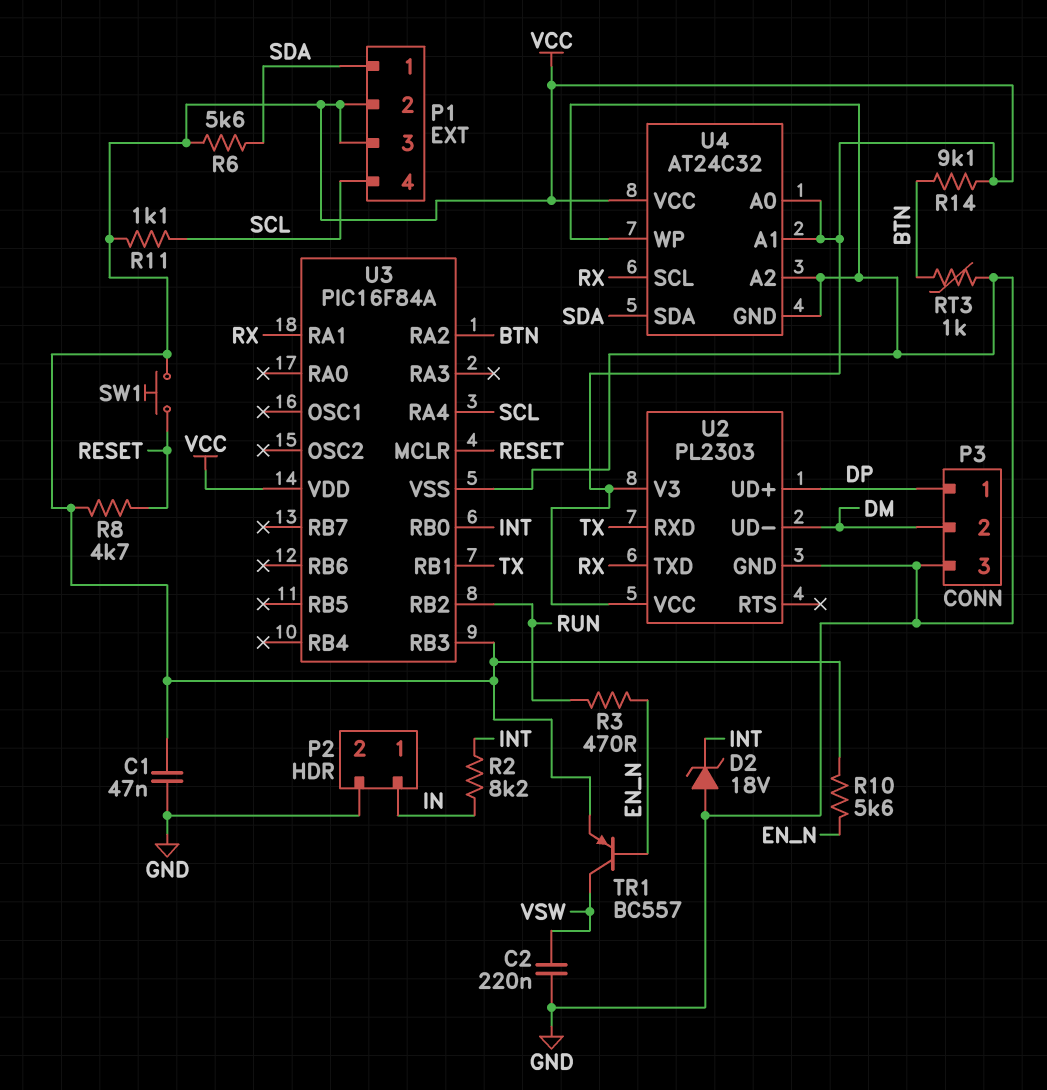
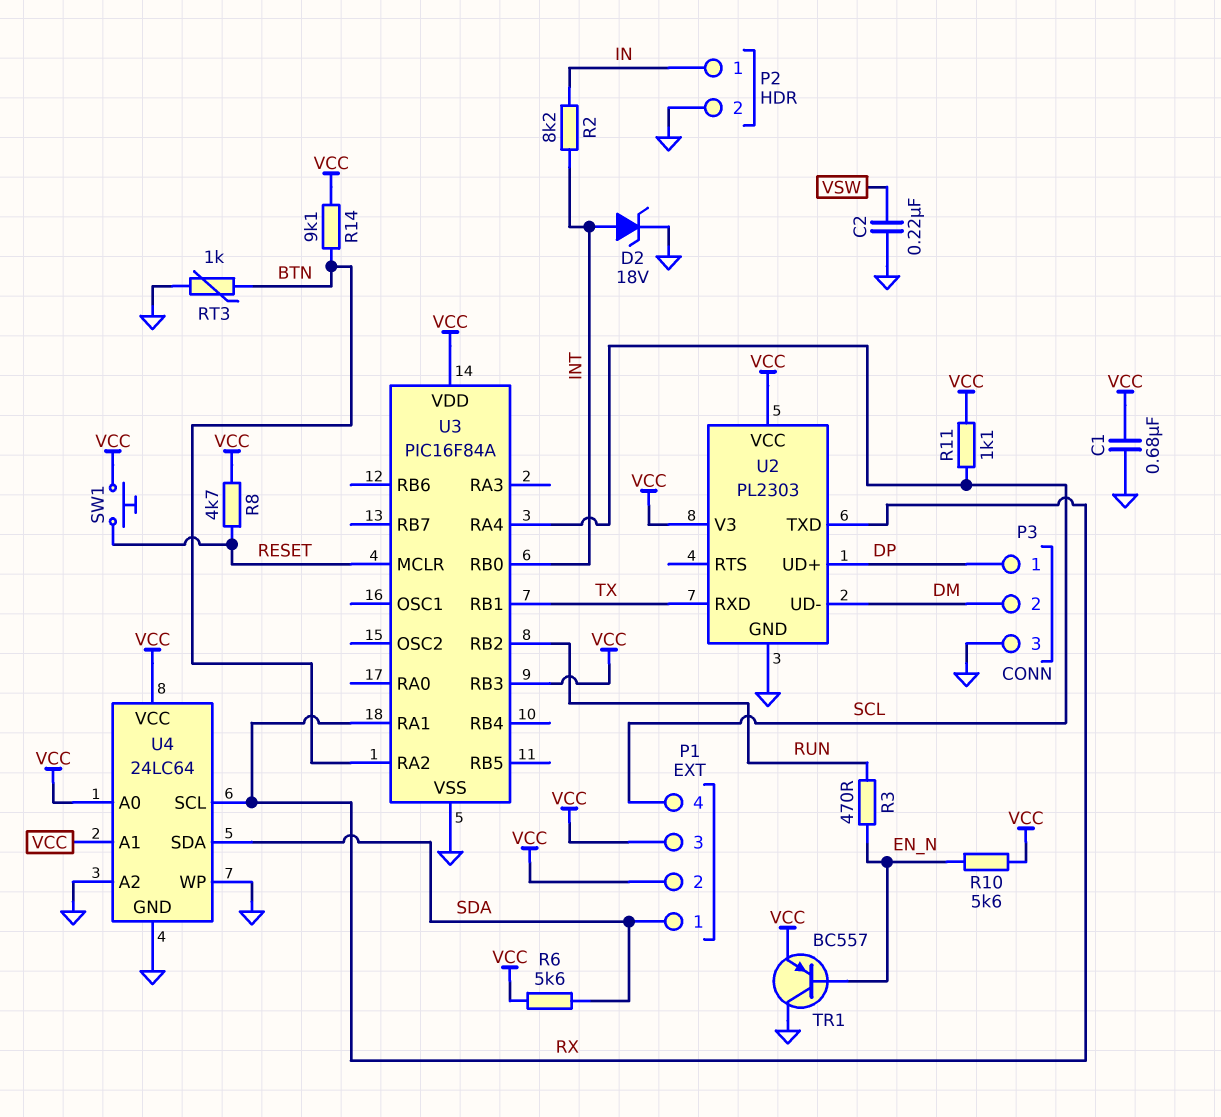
C1: 47nF (GND, VCC) -> 680nF (GND, VCC)
D2: zener 18V (A GND, K INT) -> zener 18V (A INT, K GND)
TR1: PNP BC557 (B EN_N, C VSW, E VCC) -> PNP BC557 (B EN_N, C GND, E VCC)
U4: AT24C32 -> 24LC64

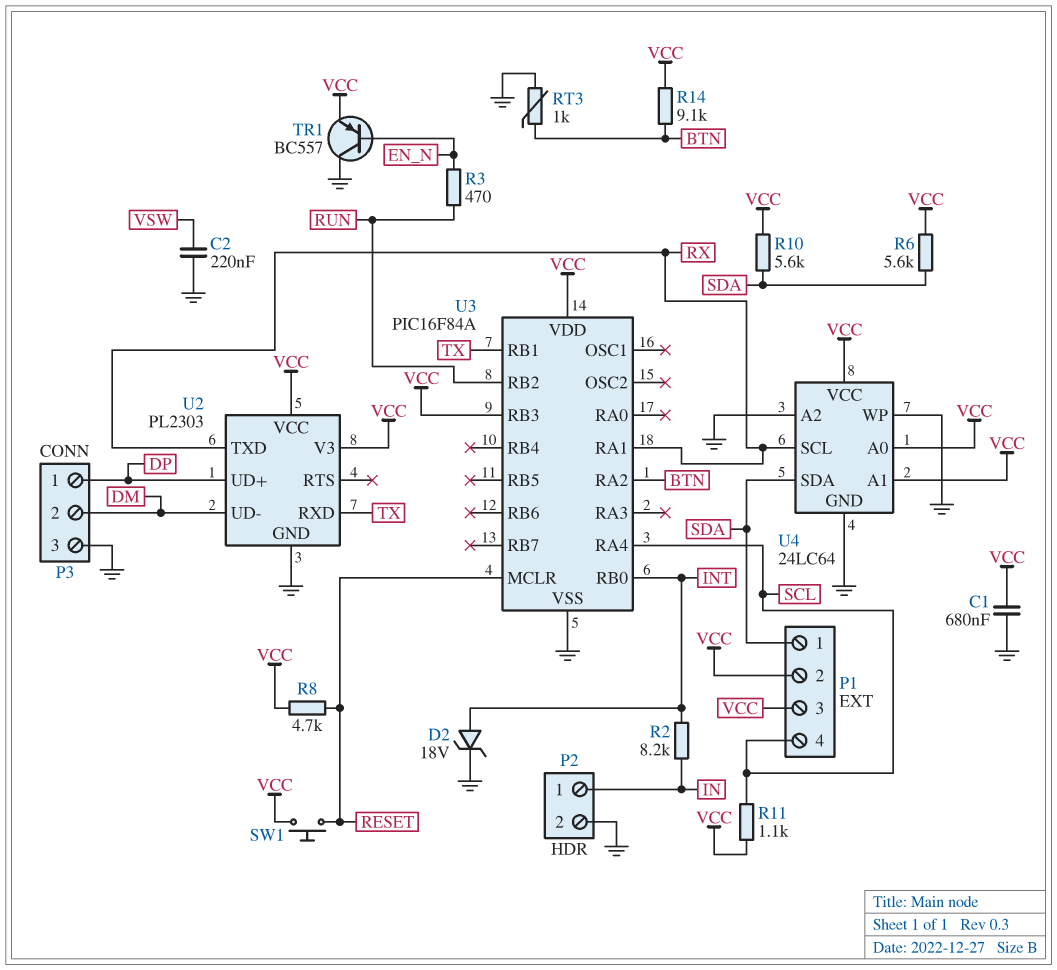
R10: 5.6k (EN_N, VCC) -> 5.6k (SDA, VCC)

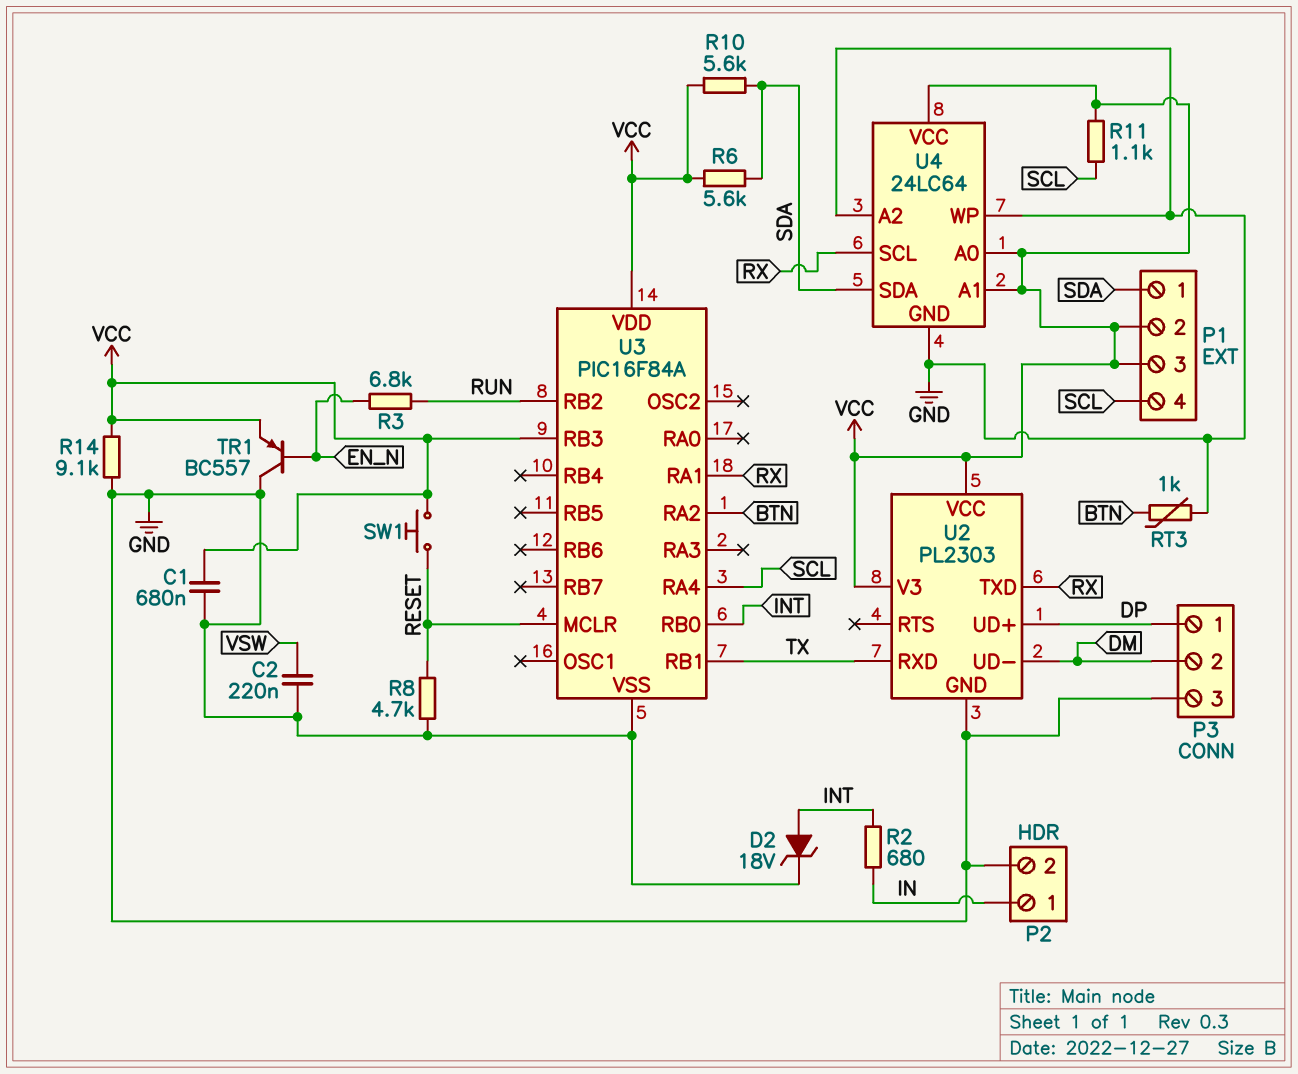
R2: 8.2k (IN, INT) -> 680 (IN, INT)
R3: 470 (EN_N, RUN) -> 6.8k (EN_N, RUN)
R8: 4.7k (RESET, VCC) -> 4.7k (GND, RESET)
R14: 9.1k (BTN, VCC) -> 9.1k (GND, VCC)

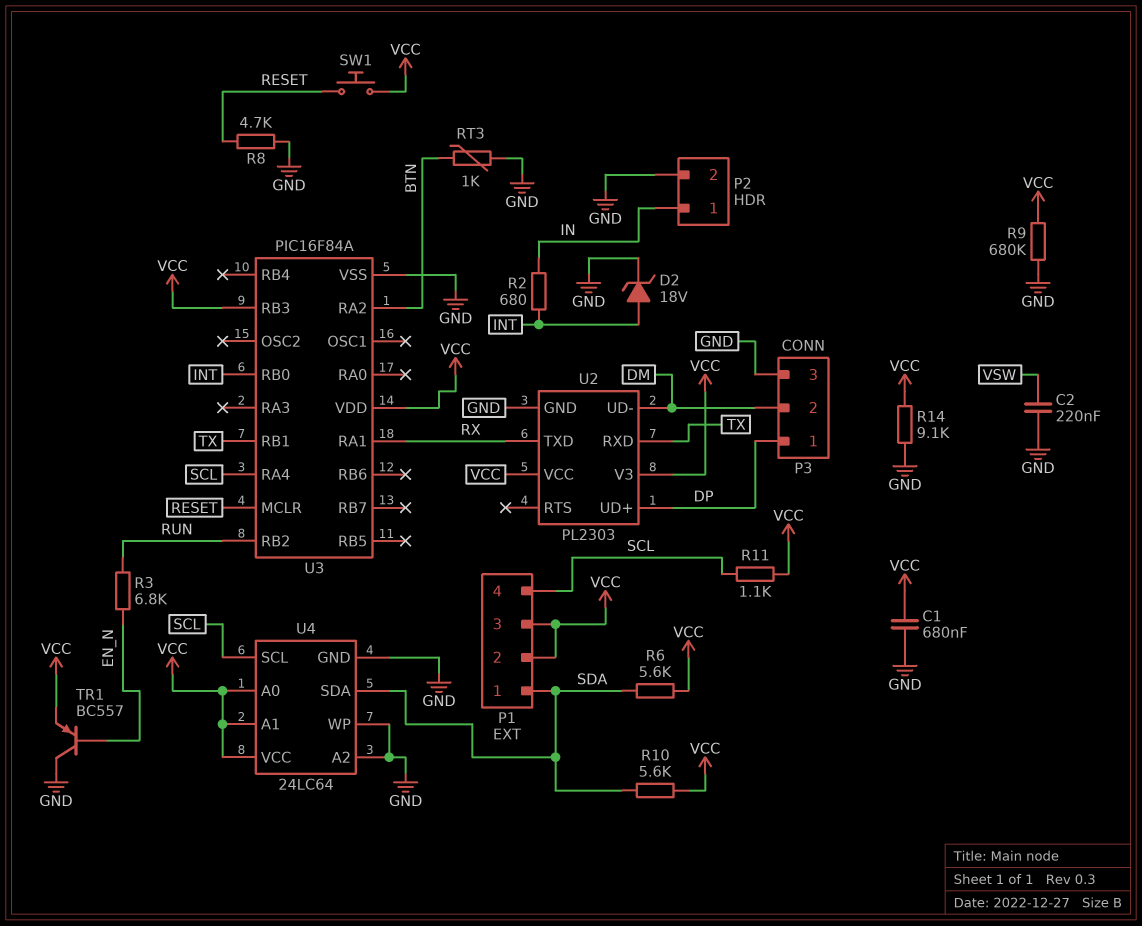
R9: none -> 680k (GND, VCC)
U4 pin SCL: RX -> SCL

